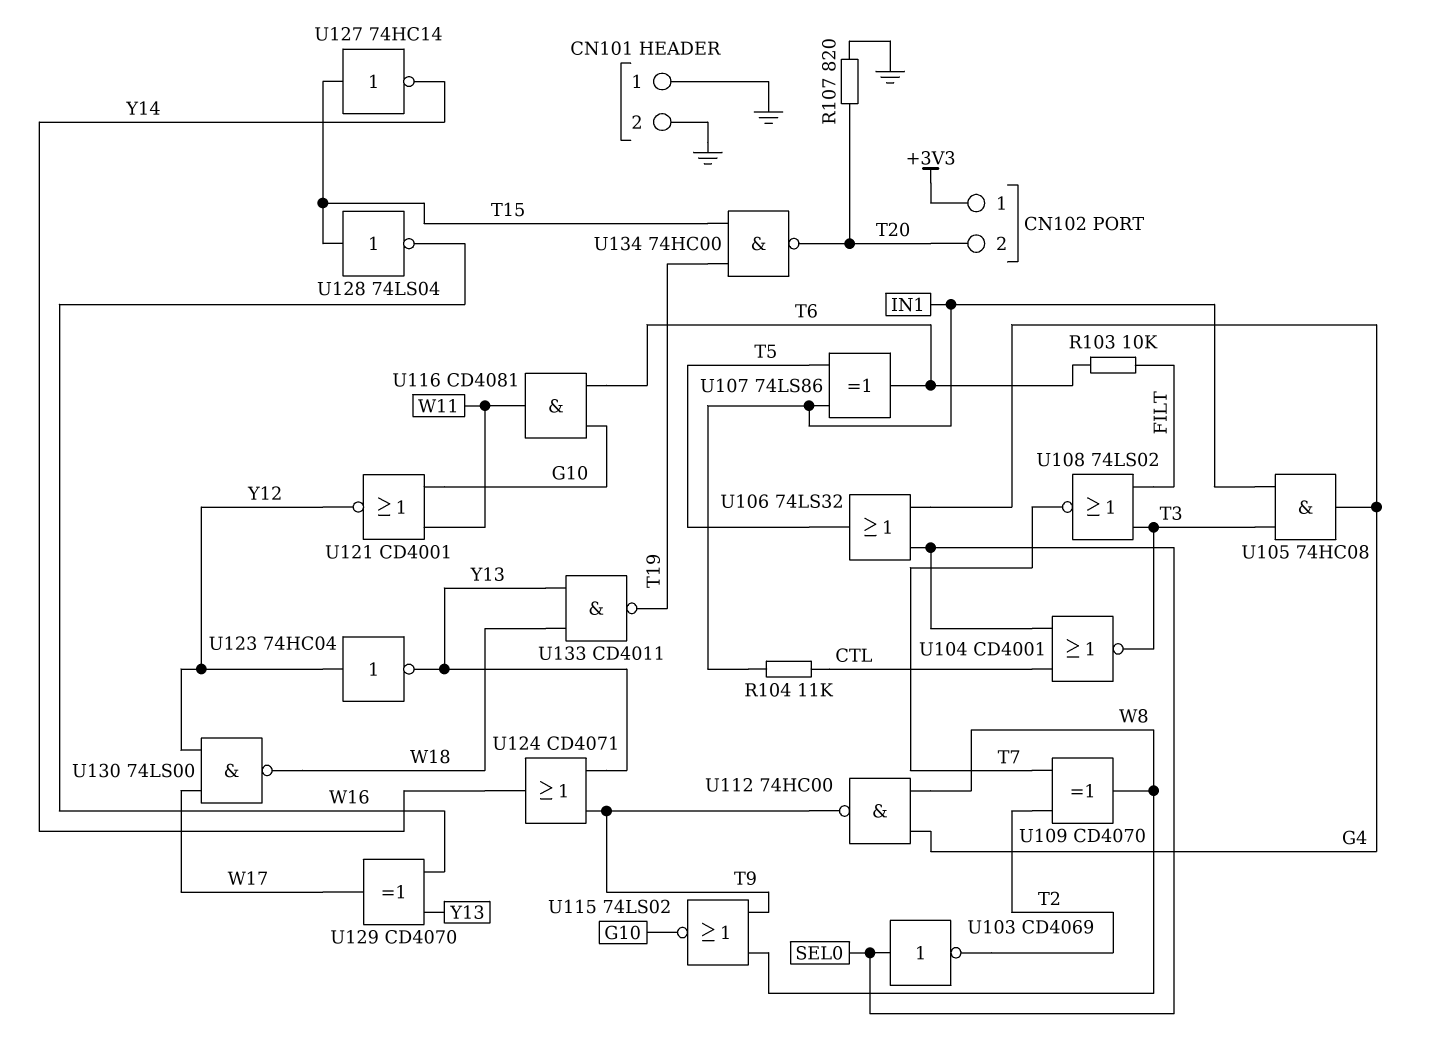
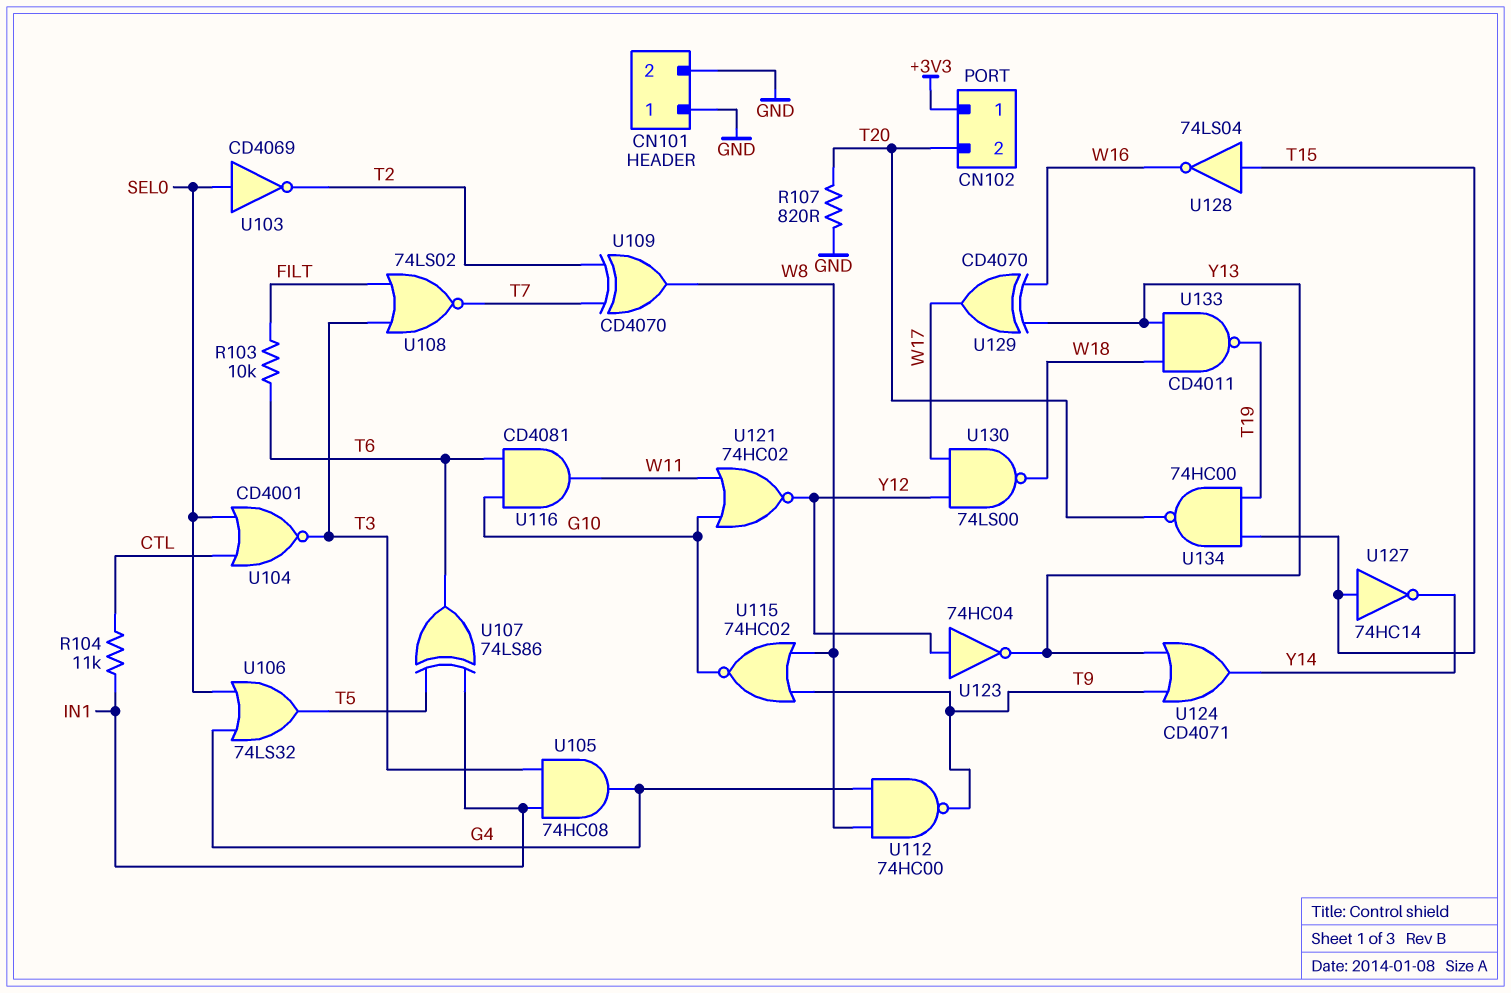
U115: NOR 74LS02 (in T9, in W8, out G10) -> NOR 74HC02 (in T9, in W8, out G10)
U121: NOR CD4001 (in G10, in W11, out Y12) -> NOR 74HC02 (in G10, in W11, out Y12)

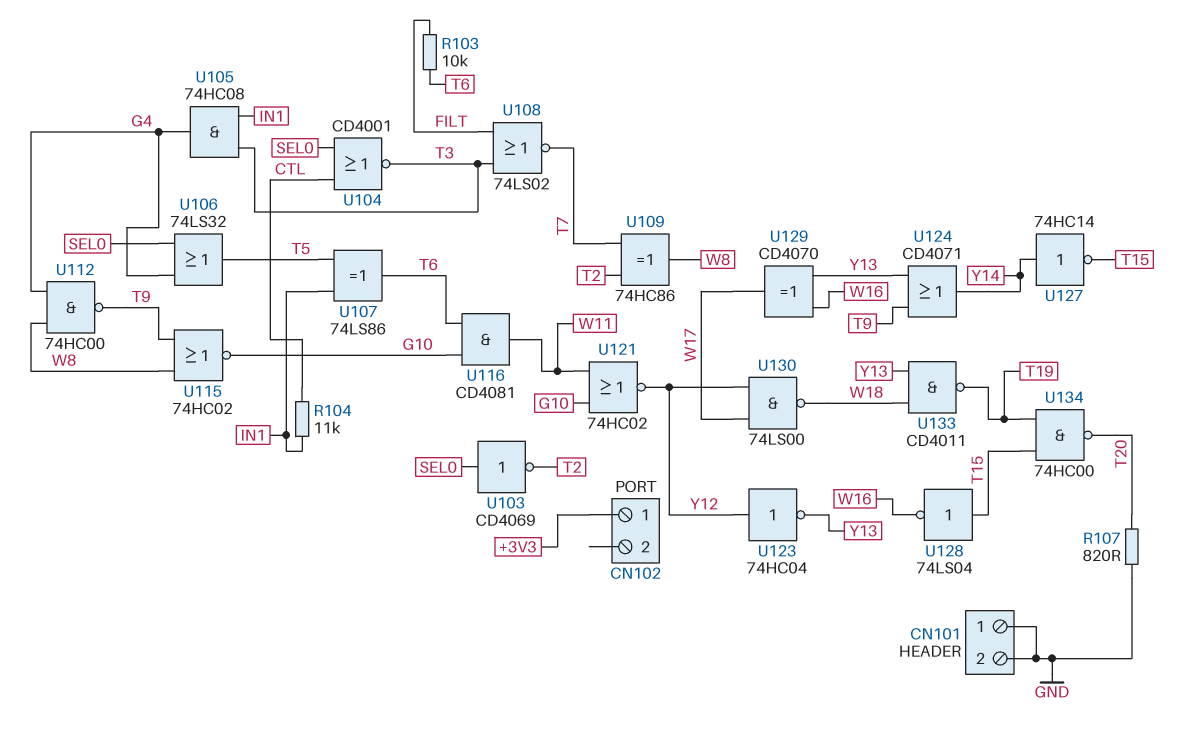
CN102 pin 2: T20 -> none
U109: XOR CD4070 (in T2, in T7, out W8) -> XOR 74HC86 (in T2, in T7, out W8)
U127: NOT 74HC14 (in T15, out Y14) -> NOT 74HC14 (in Y14, out T15)

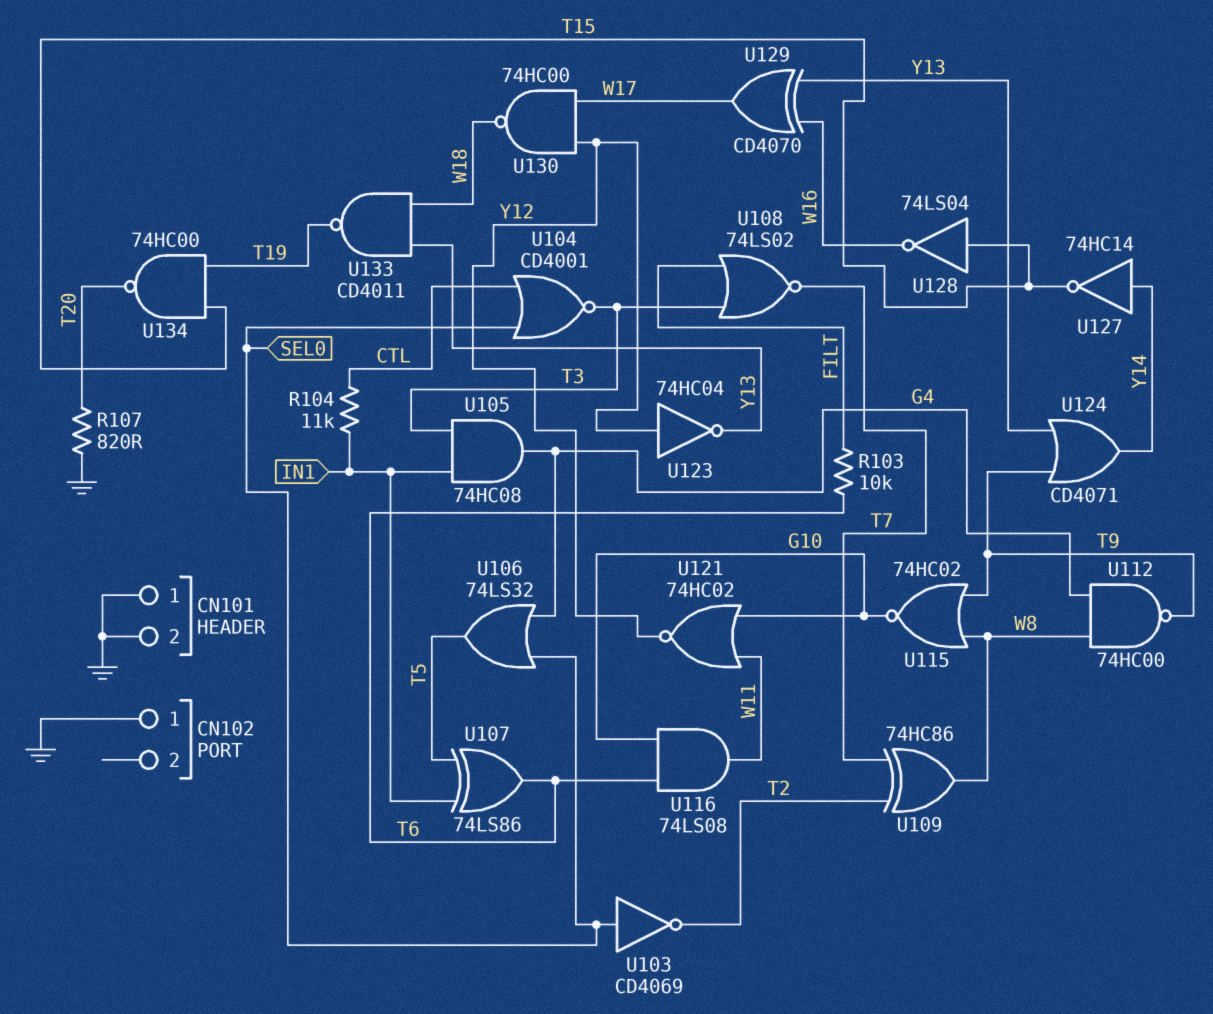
CN102 pin 1: +3V3 -> GND
U116: AND CD4081 (in G10, in T6, out W11) -> AND 74LS08 (in G10, in T6, out W11)
U130: NAND 74LS00 (in W17, in Y12, out W18) -> NAND 74HC00 (in W17, in Y12, out W18)

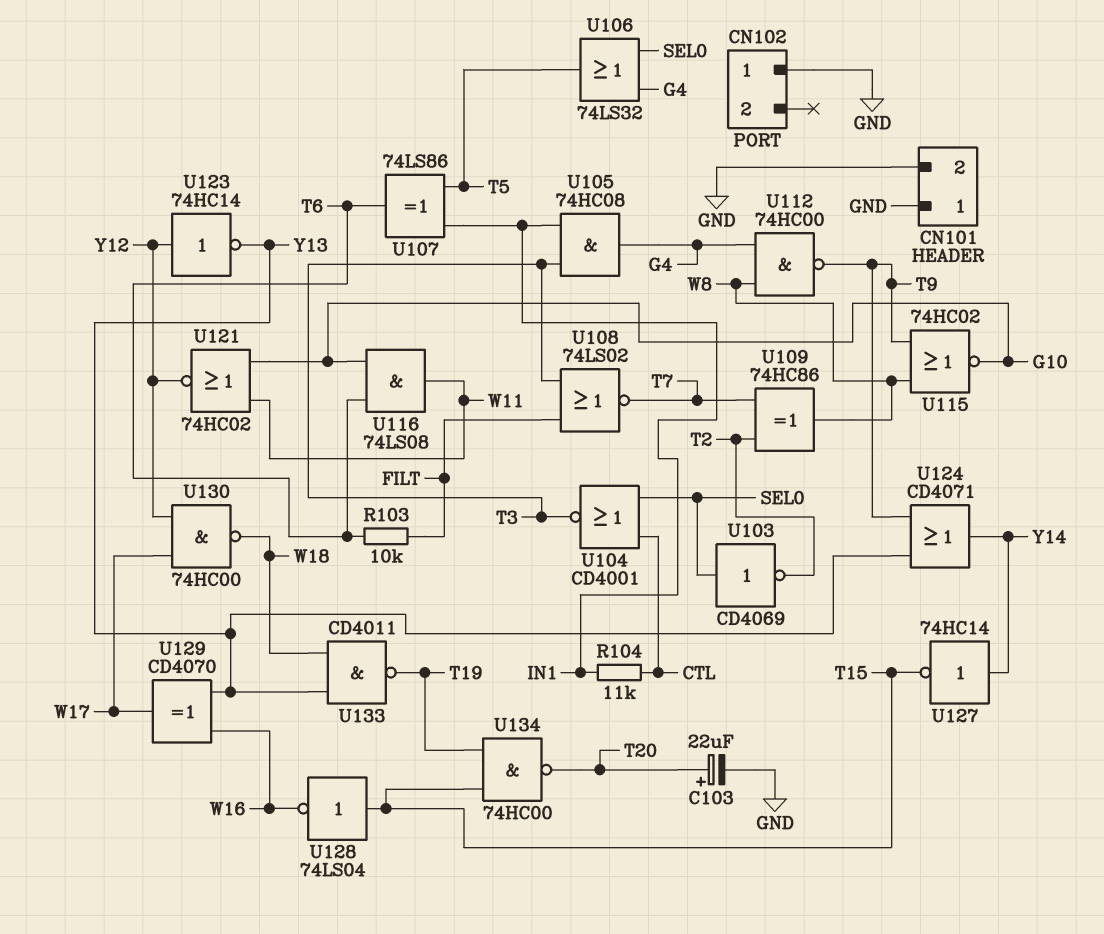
C103: none -> 22uF (plus T20, minus GND)
R107: 820 (GND, T20) -> none
U123: NOT 74HC04 (in Y12, out Y13) -> NOT 74HC14 (in Y12, out Y13)

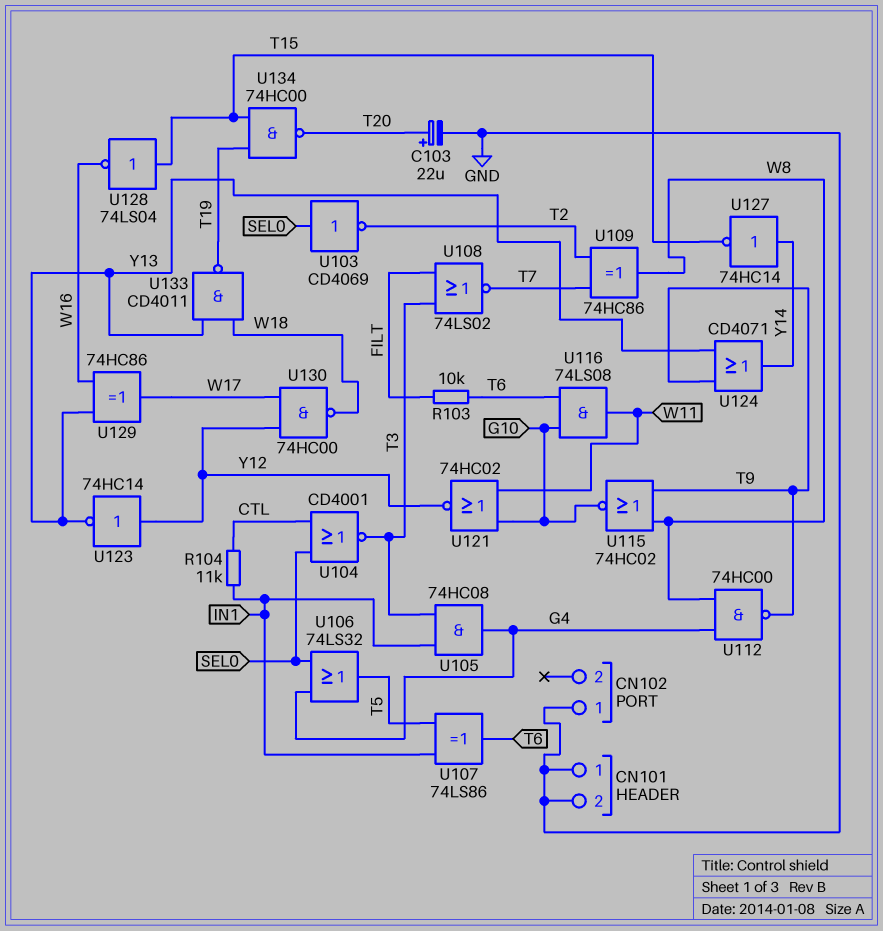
U129: XOR CD4070 (in W16, in Y13, out W17) -> XOR 74HC86 (in W16, in Y13, out W17)

